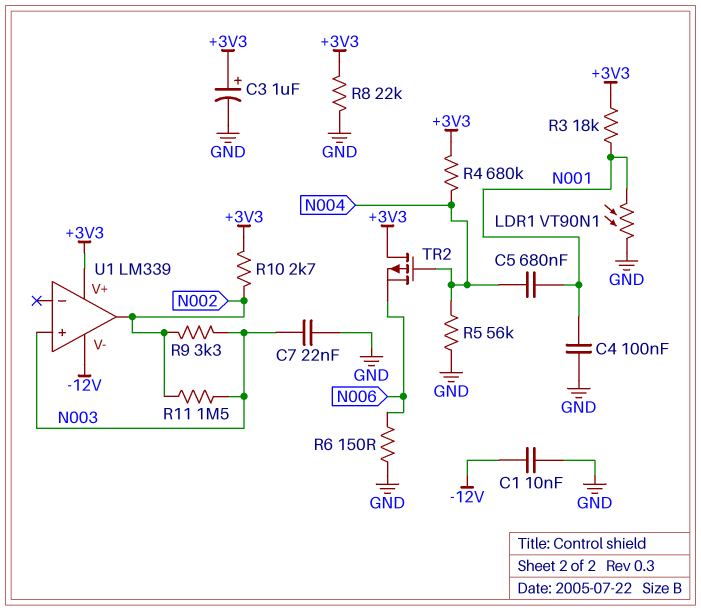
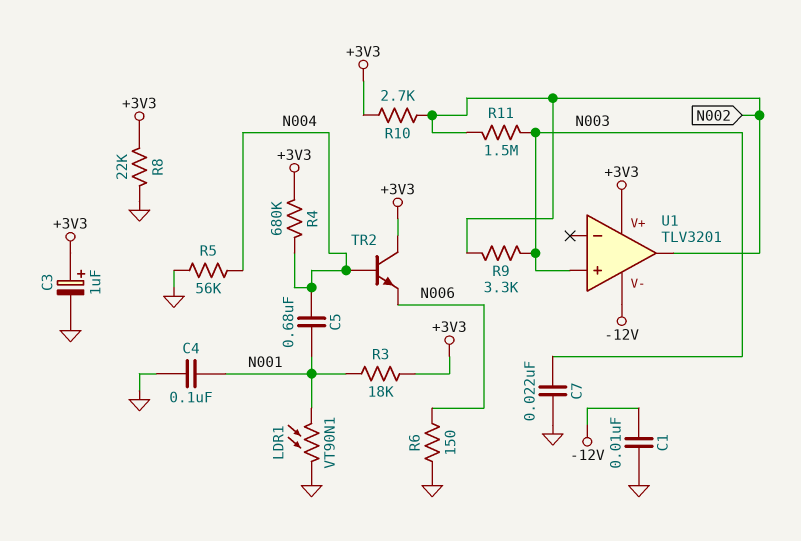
TR2: PMOS (G N004, D +3V3, S N006) -> NPN (B N004, C +3V3, E N006)
U1: LM339 -> TLV3201

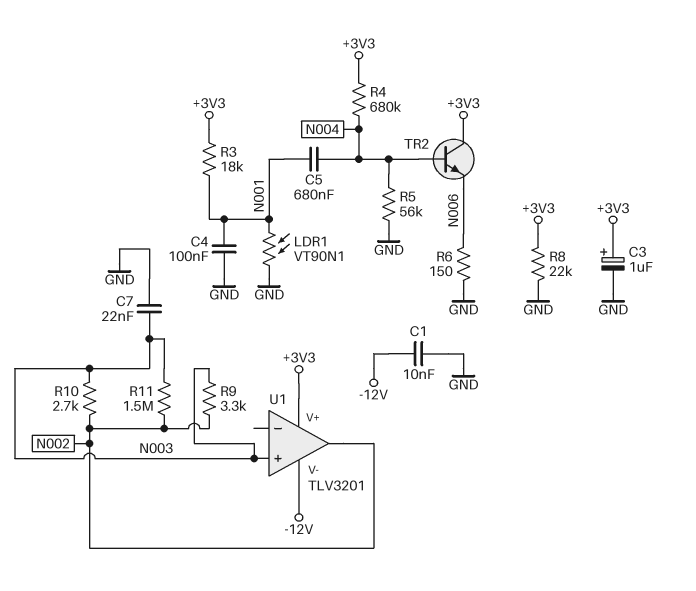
R10: 2.7k (+3V3, N002) -> 2.7k (N002, N003)

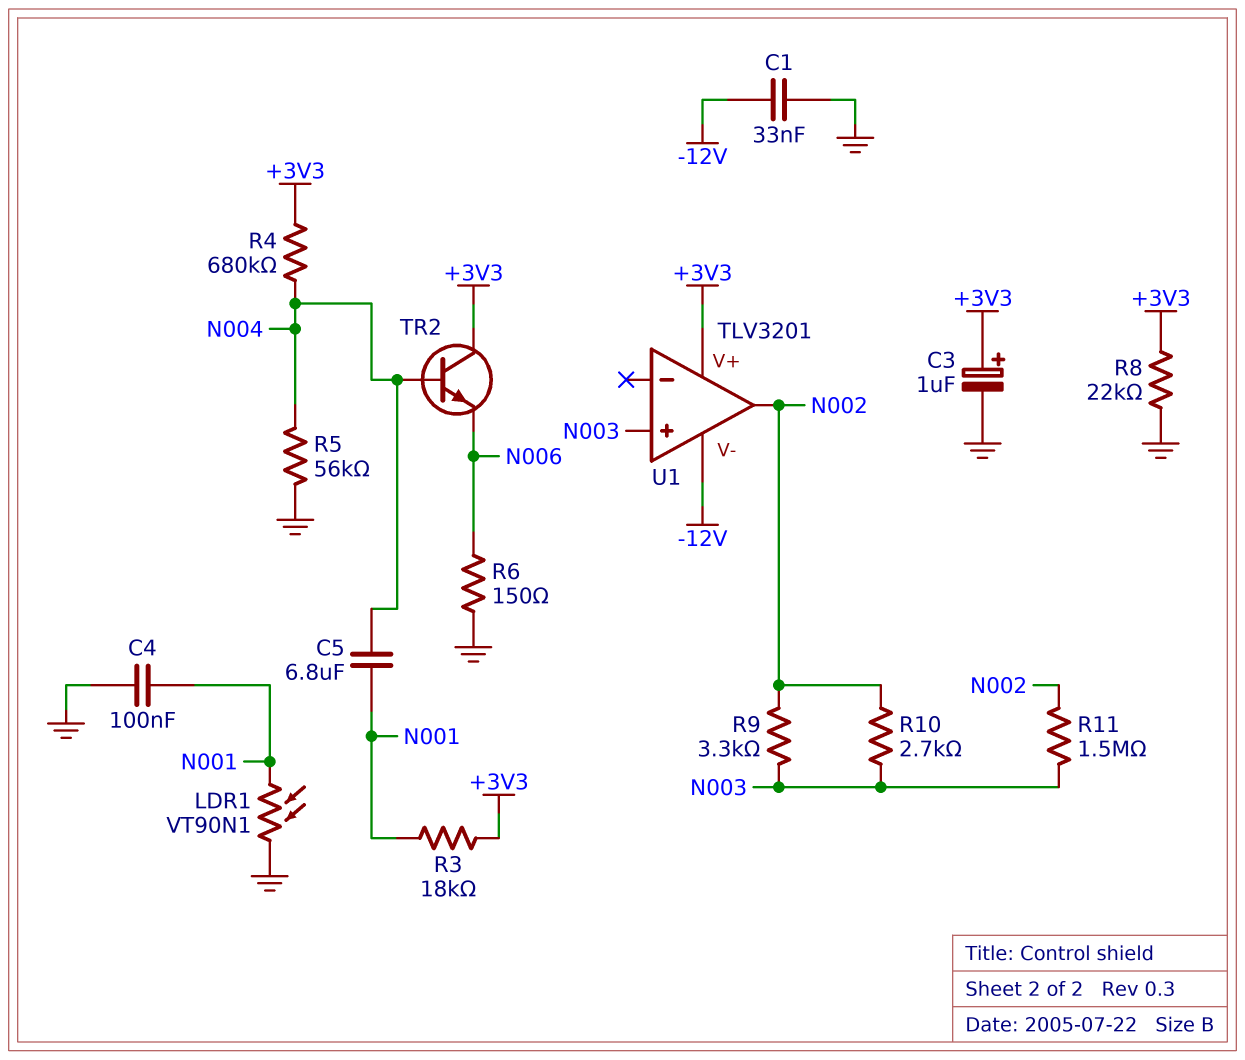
C1: 10nF (-12V, GND) -> 33nF (-12V, GND)
C5: 680nF (N001, N004) -> 6.8uF (N001, N004)
C7: 22nF (GND, N003) -> none

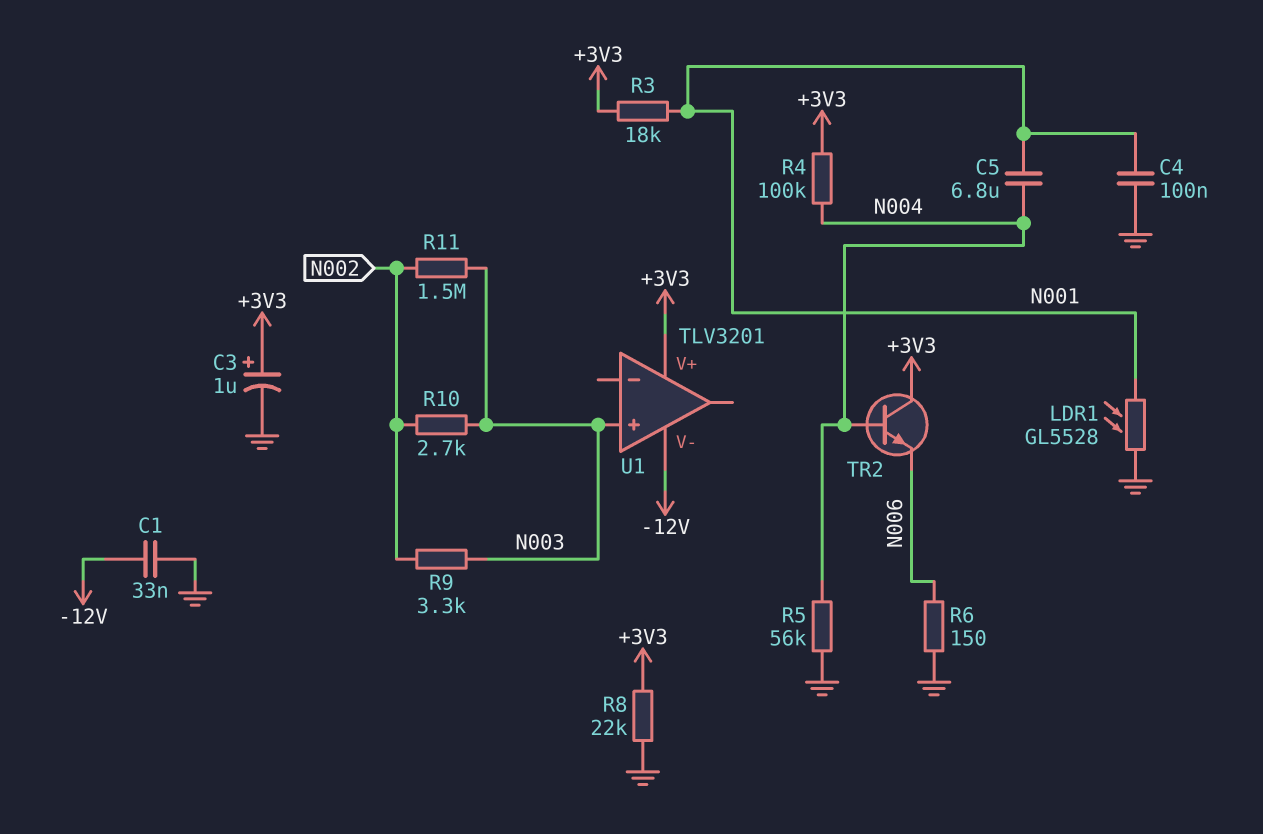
LDR1: VT90N1 (GND, N001) -> GL5528 (GND, N001)
R4: 680k (+3V3, N004) -> 100k (+3V3, N004)
U1 pin out: N002 -> none

